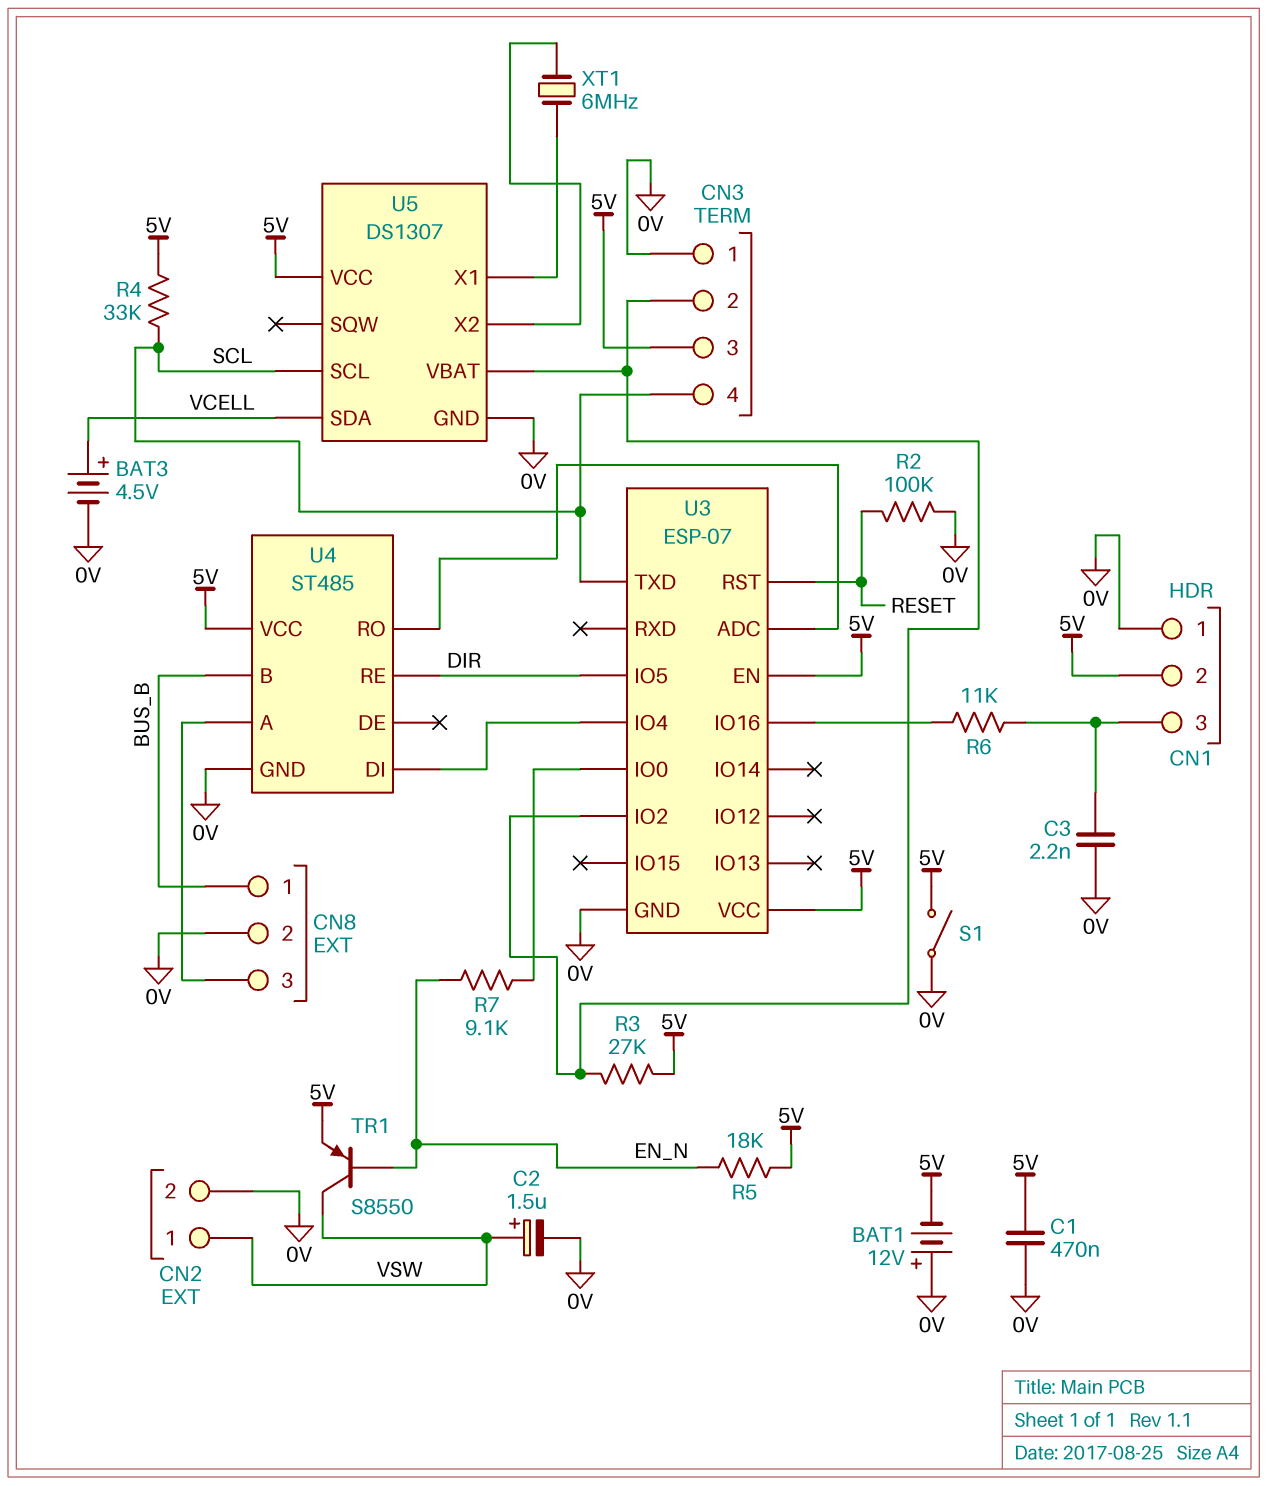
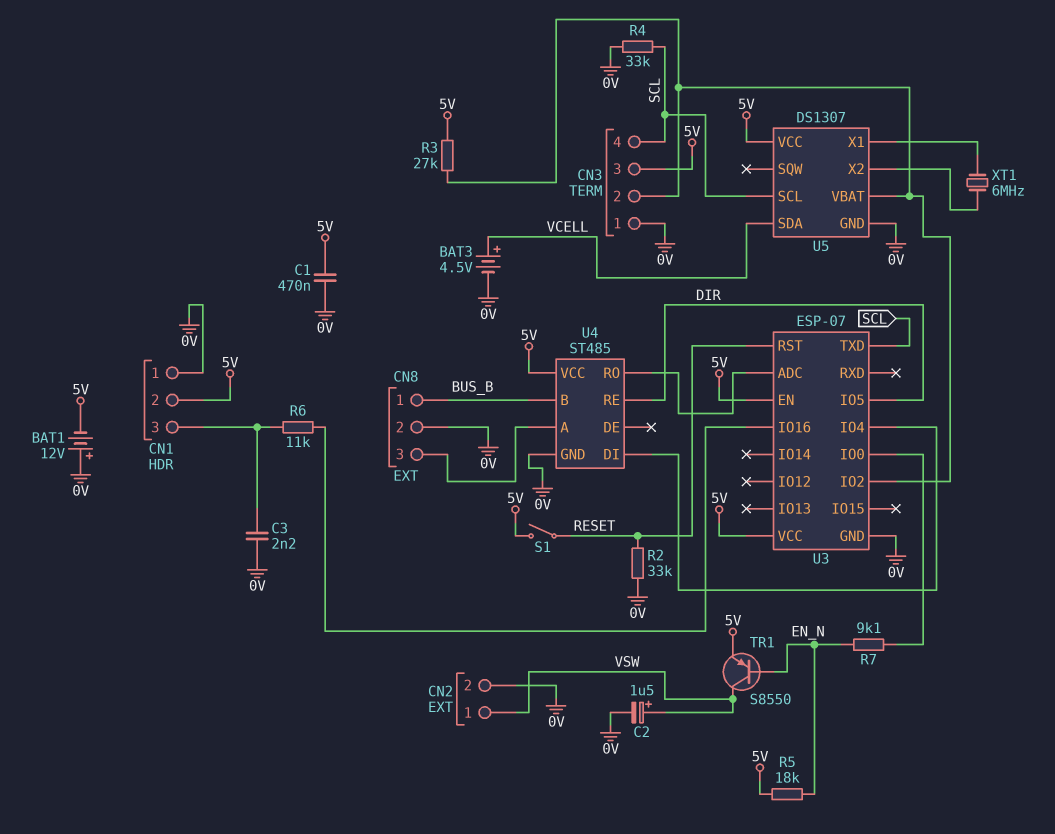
R2: 100k (0V, RESET) -> 33k (0V, RESET)
R4: 33k (5V, SCL) -> 33k (0V, SCL)
S1: switch (0V, 5V) -> switch (5V, RESET)

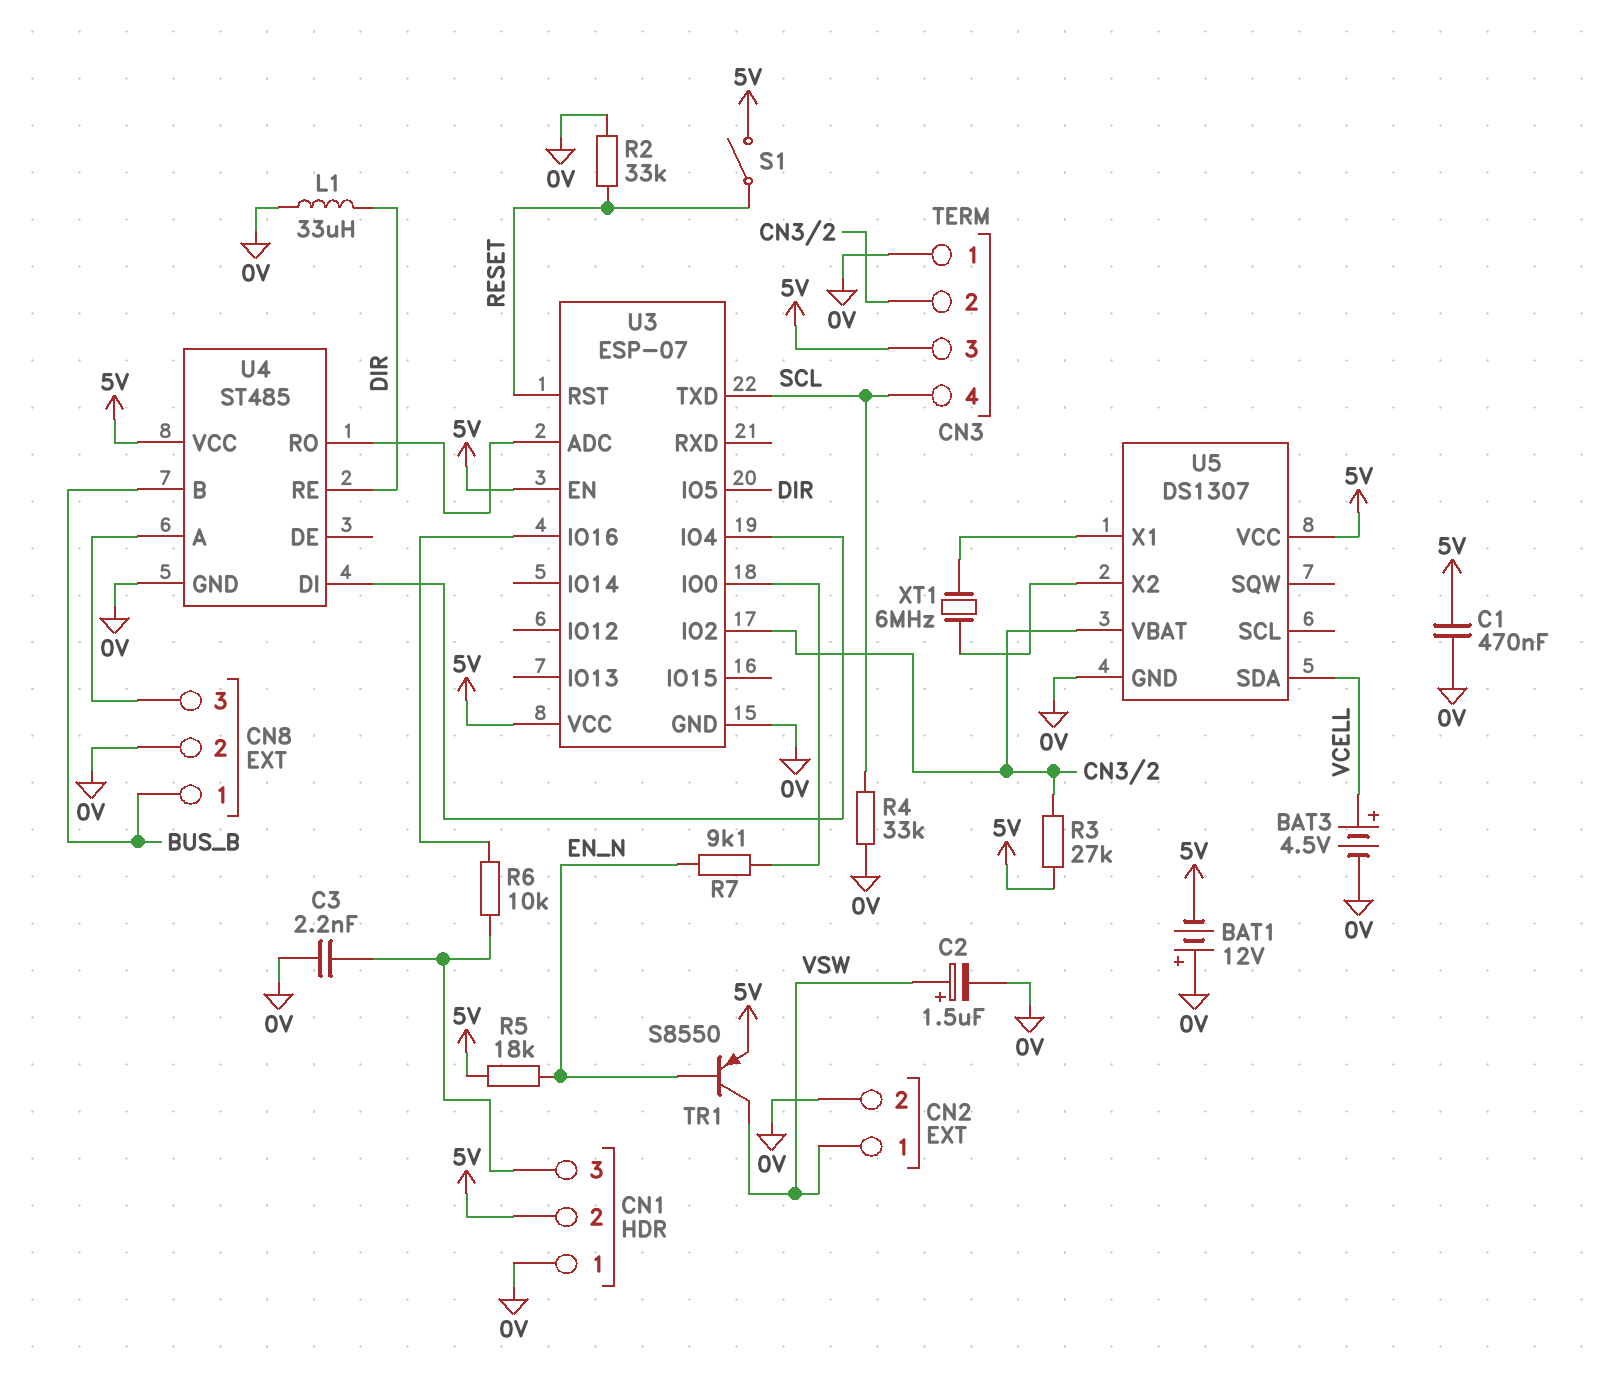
L1: none -> 33uH (0V, DIR)
R6: 11k (CN1/3, U3/IO16) -> 10k (CN1/3, U3/IO16)
U5 pin SCL: SCL -> none

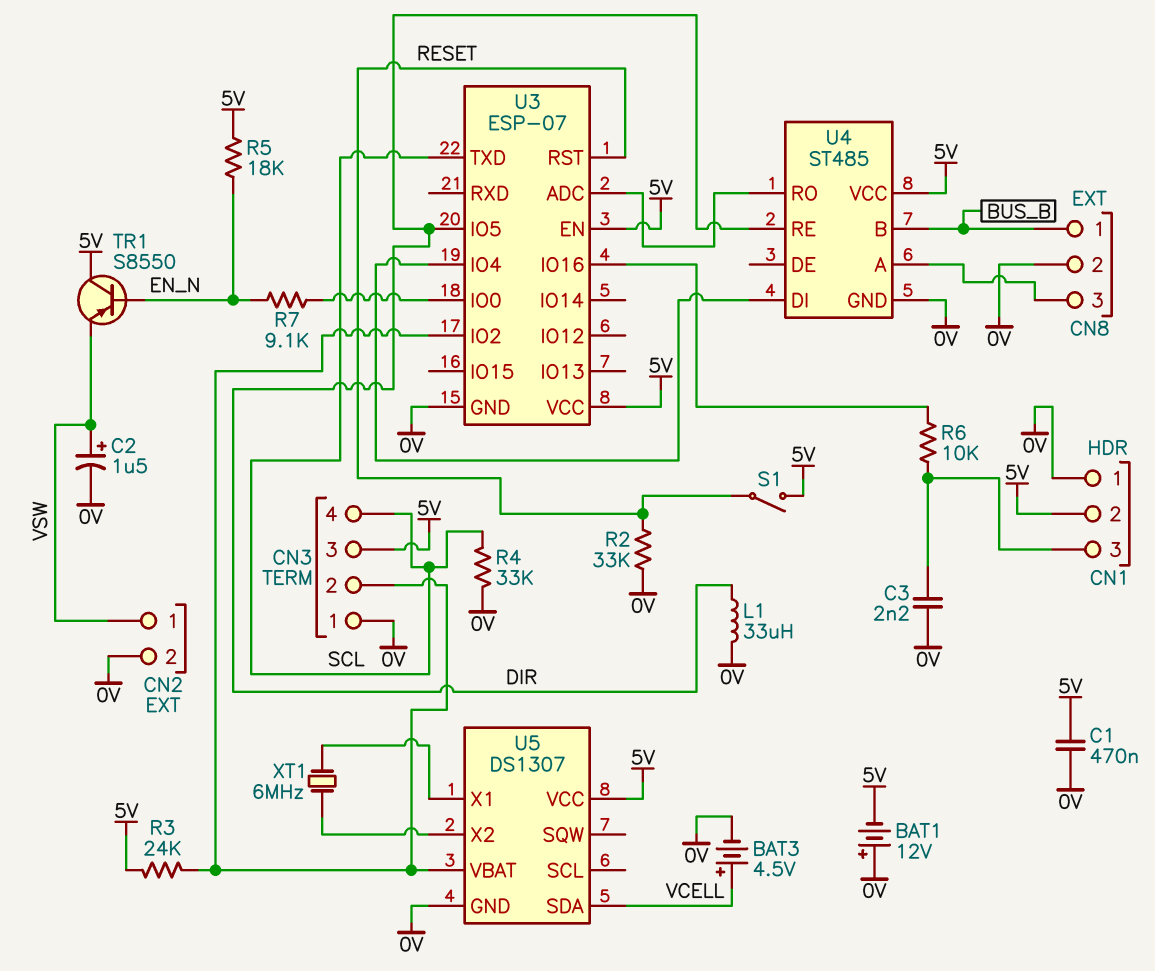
R3: 27k (5V, CN3/2) -> 24k (5V, CN3/2)
TR1: PNP S8550 (B EN_N, C VSW, E 5V) -> PNP S8550 (B EN_N, C 5V, E VSW)

